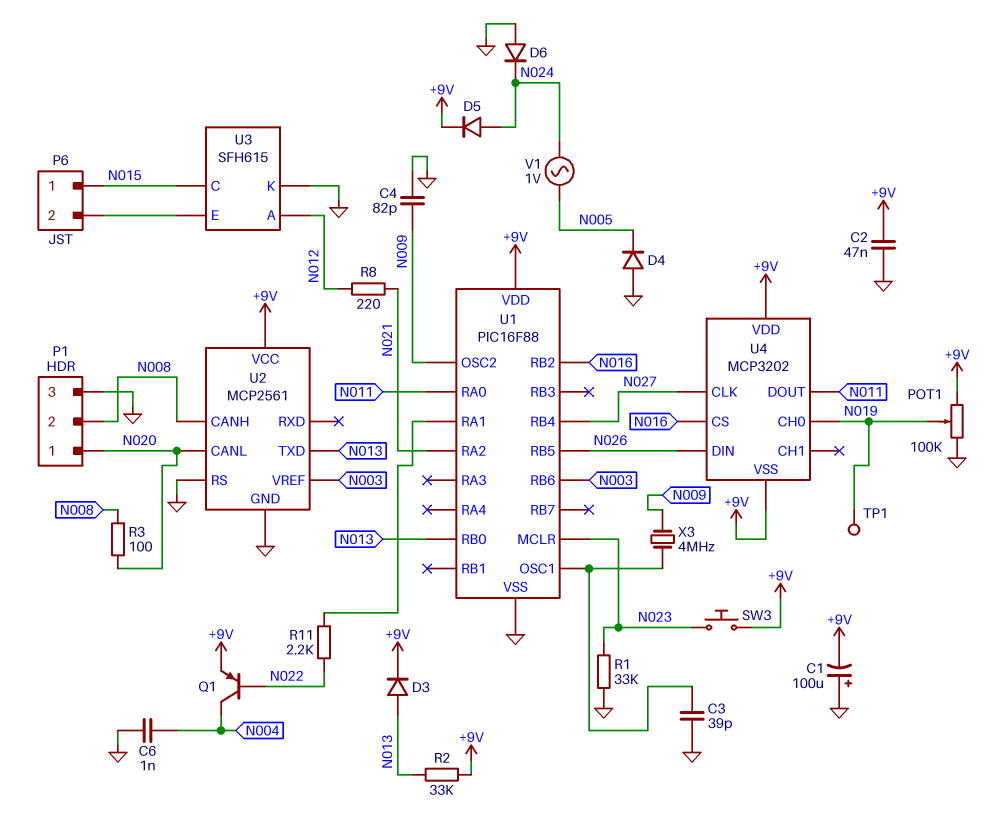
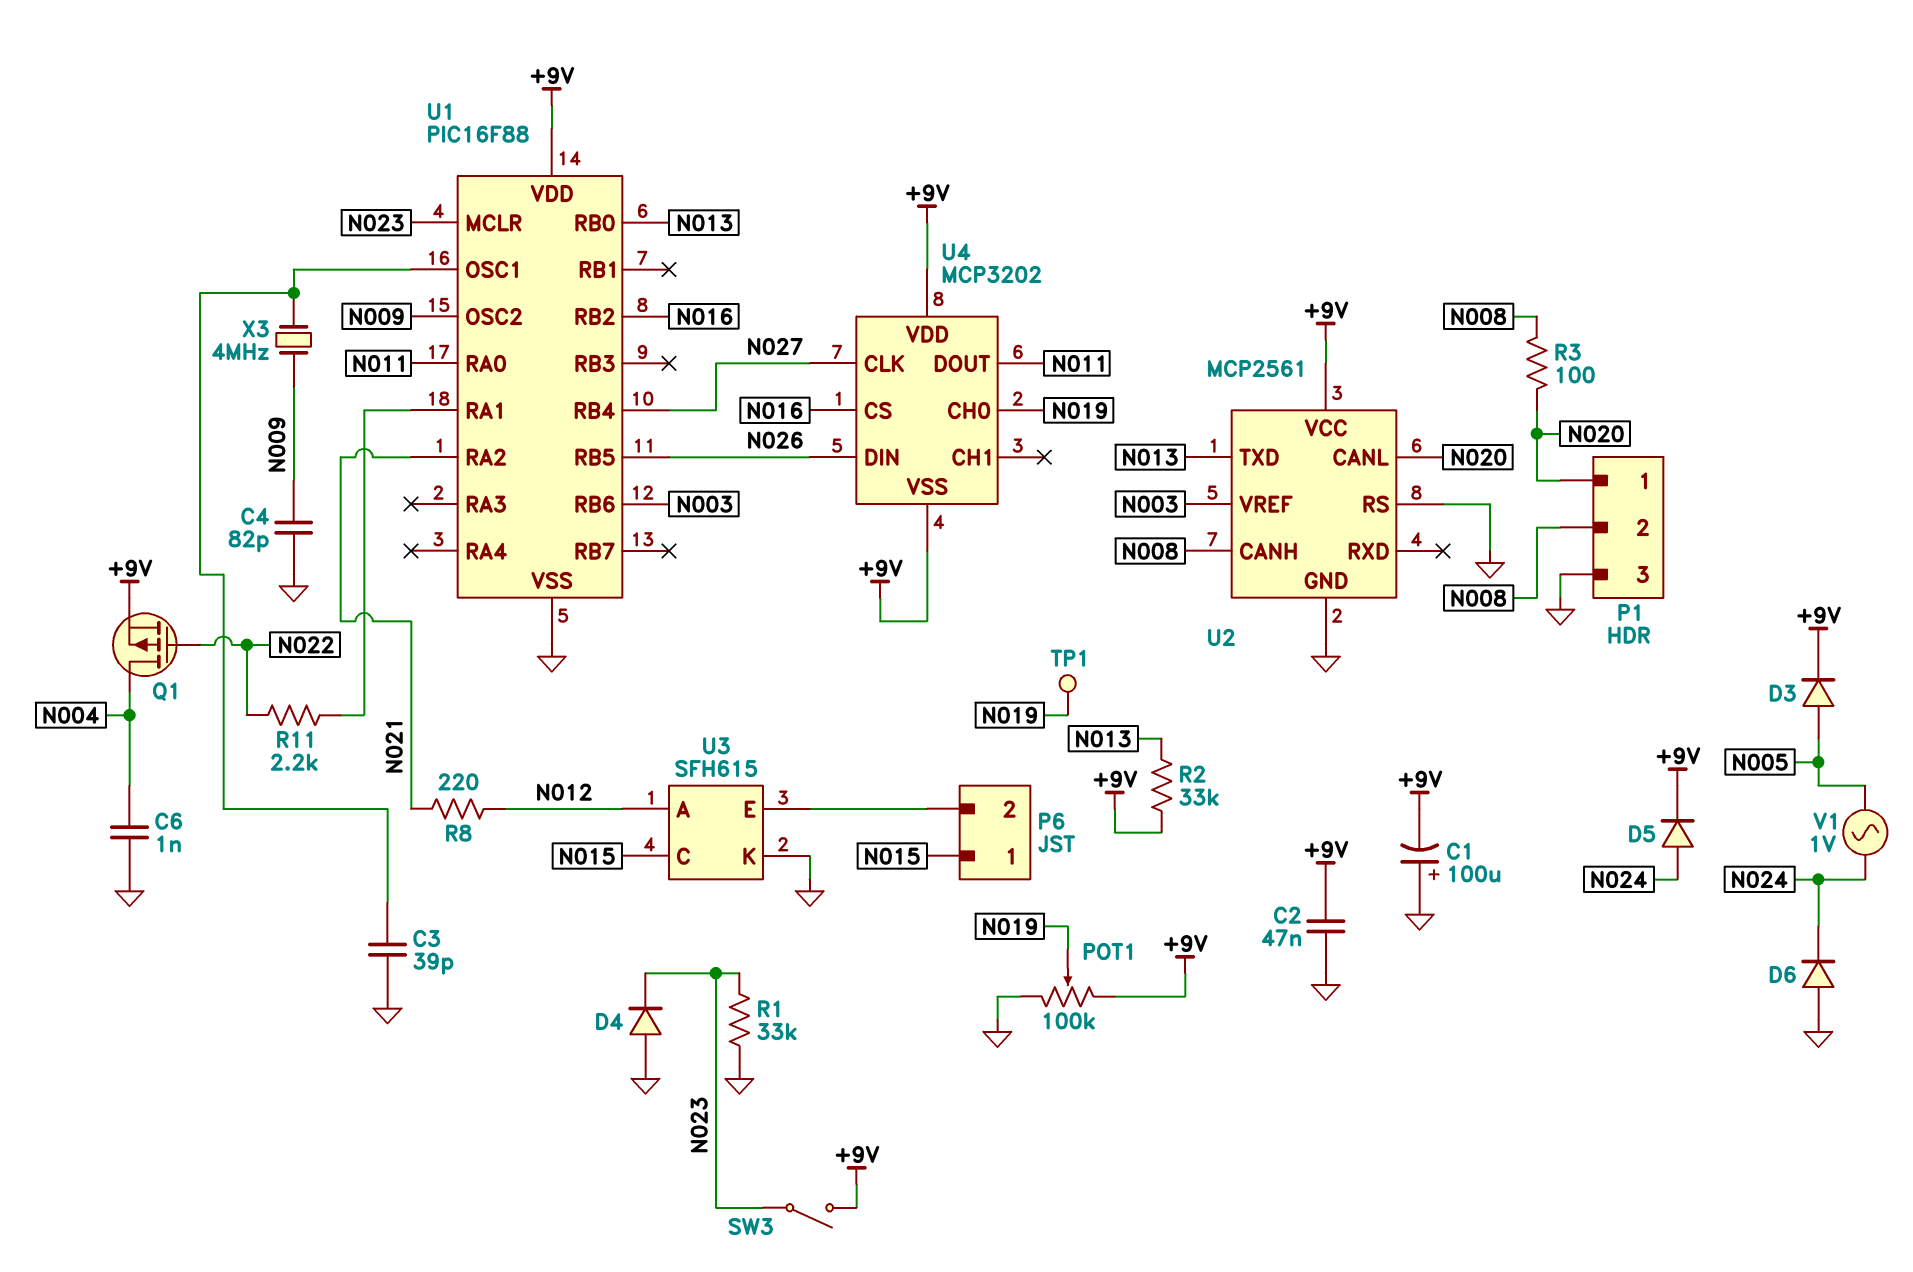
D3: diode (A N013, K +9V) -> diode (A N005, K +9V)
D4: diode (A GND, K N005) -> diode (A GND, K N023)
Q1: PNP (B N022, C N004, E +9V) -> PMOS (G N022, D N004, S +9V)
SW3: button (+9V, N023) -> switch (+9V, N023)

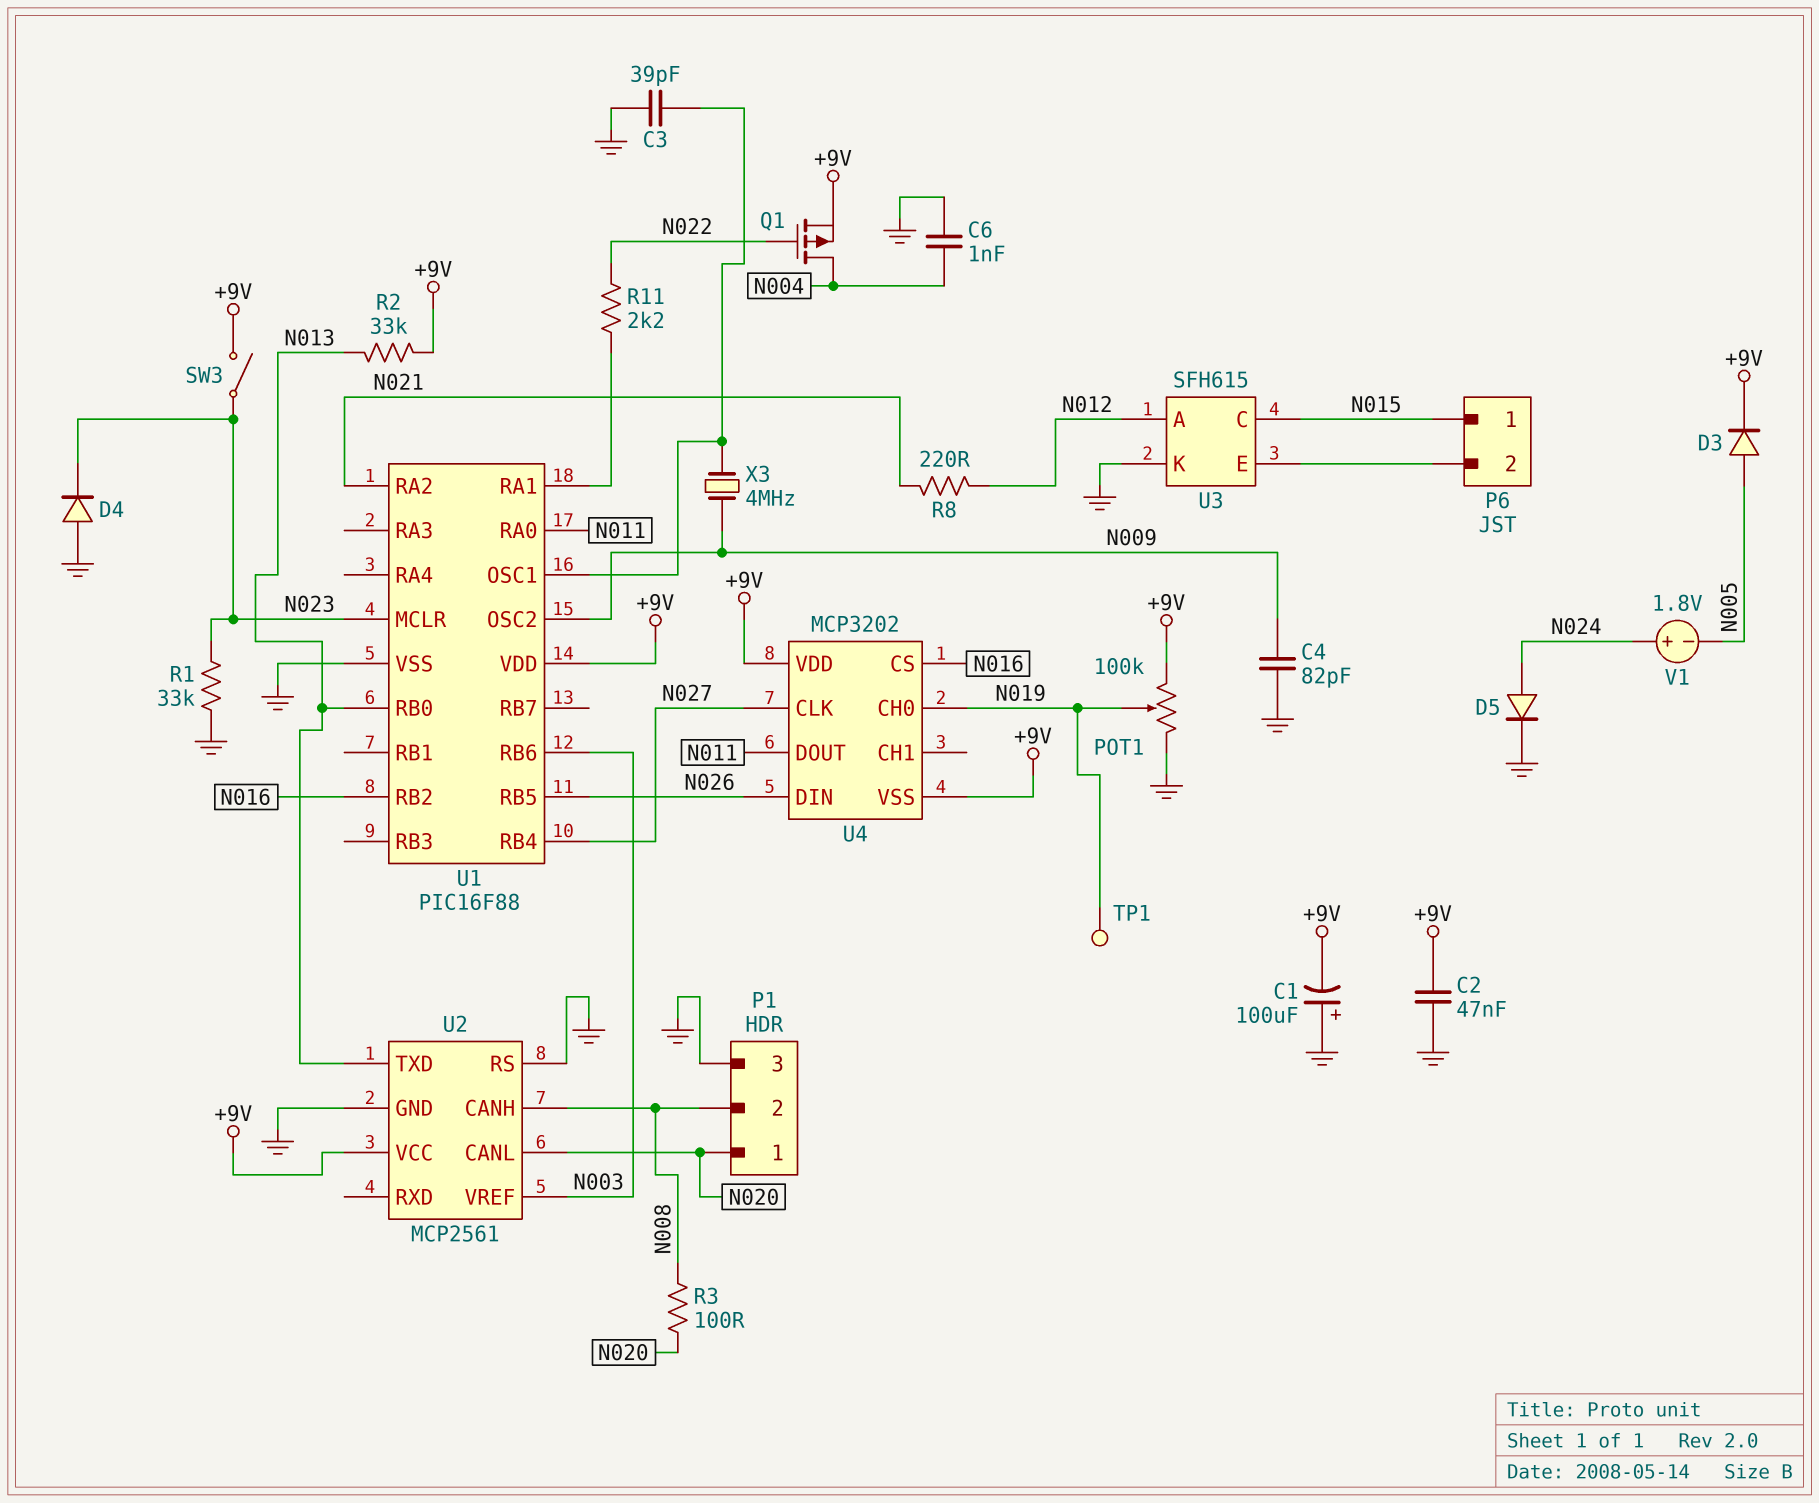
D5: diode (A N024, K +9V) -> diode (A N024, K GND)
D6: diode (A GND, K N024) -> none
V1: AC 1V (N005, N024) -> 1.8V (plus N024, minus N005)

